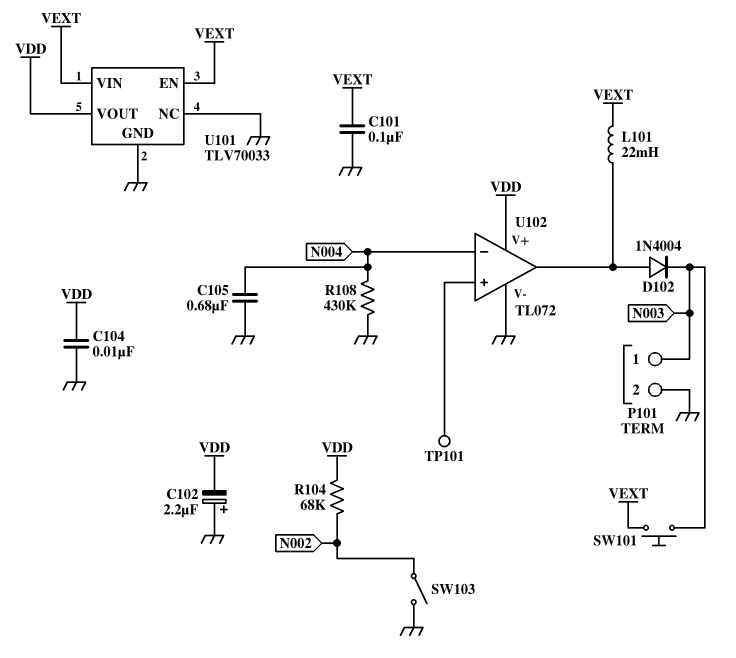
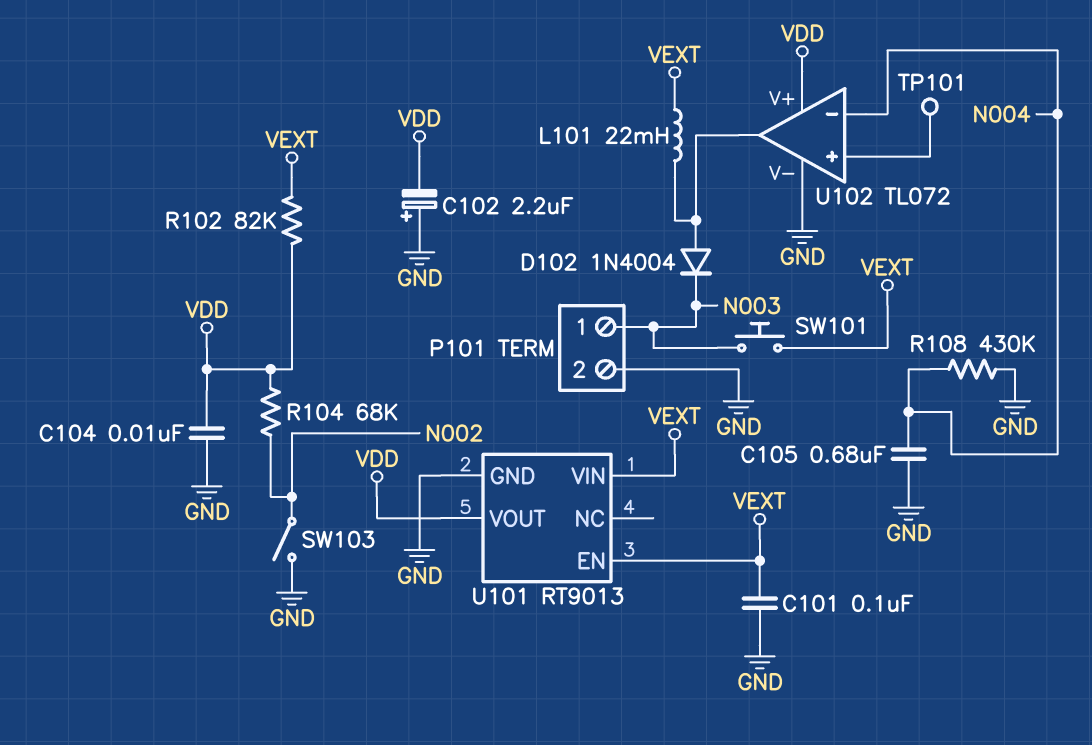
R102: none -> 82k (VDD, VEXT)
U101: TLV70033 -> RT9013
U101 pin NC: GND -> none

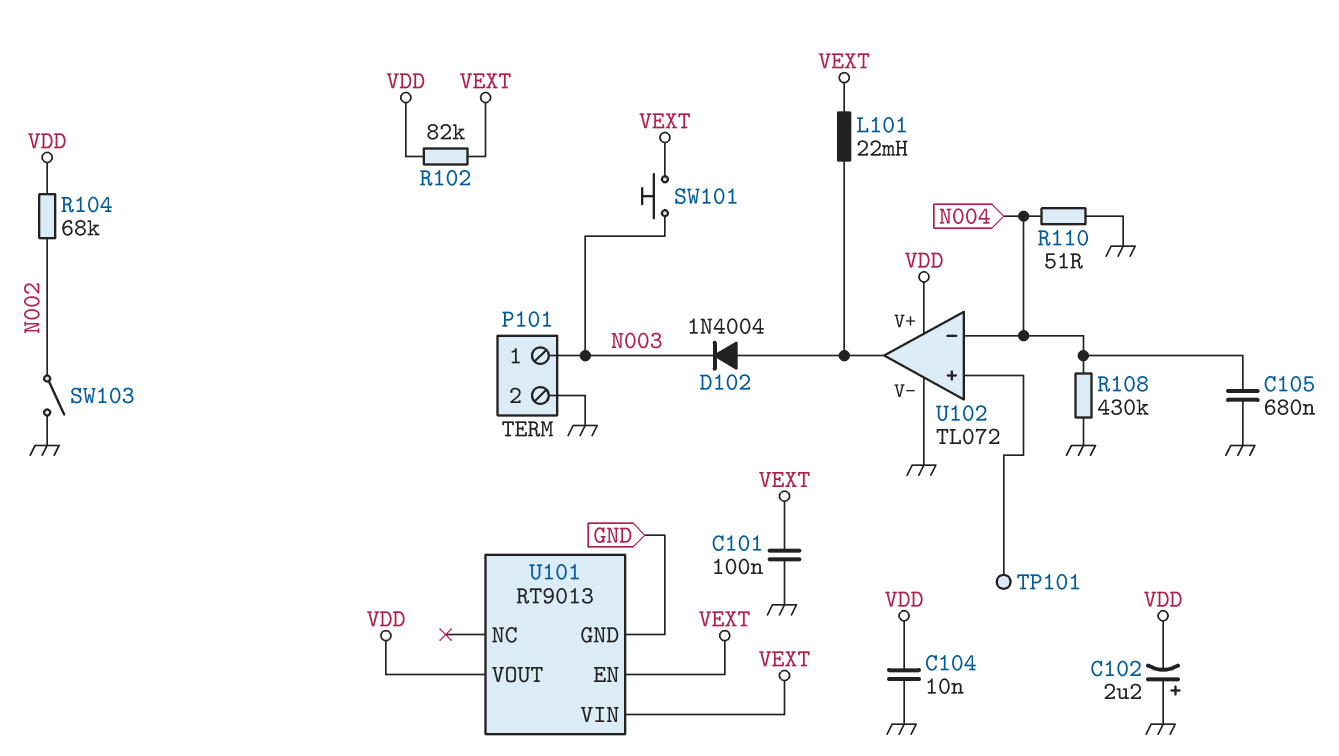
R110: none -> 51 (GND, N004)

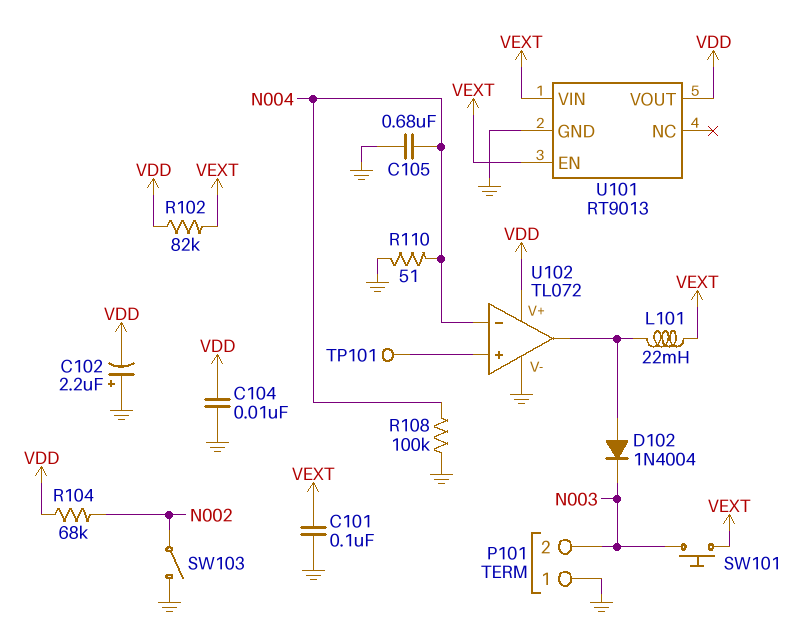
P101 pin 1: N003 -> GND
P101 pin 2: GND -> N003
R108: 430k (GND, N004) -> 100k (GND, N004)

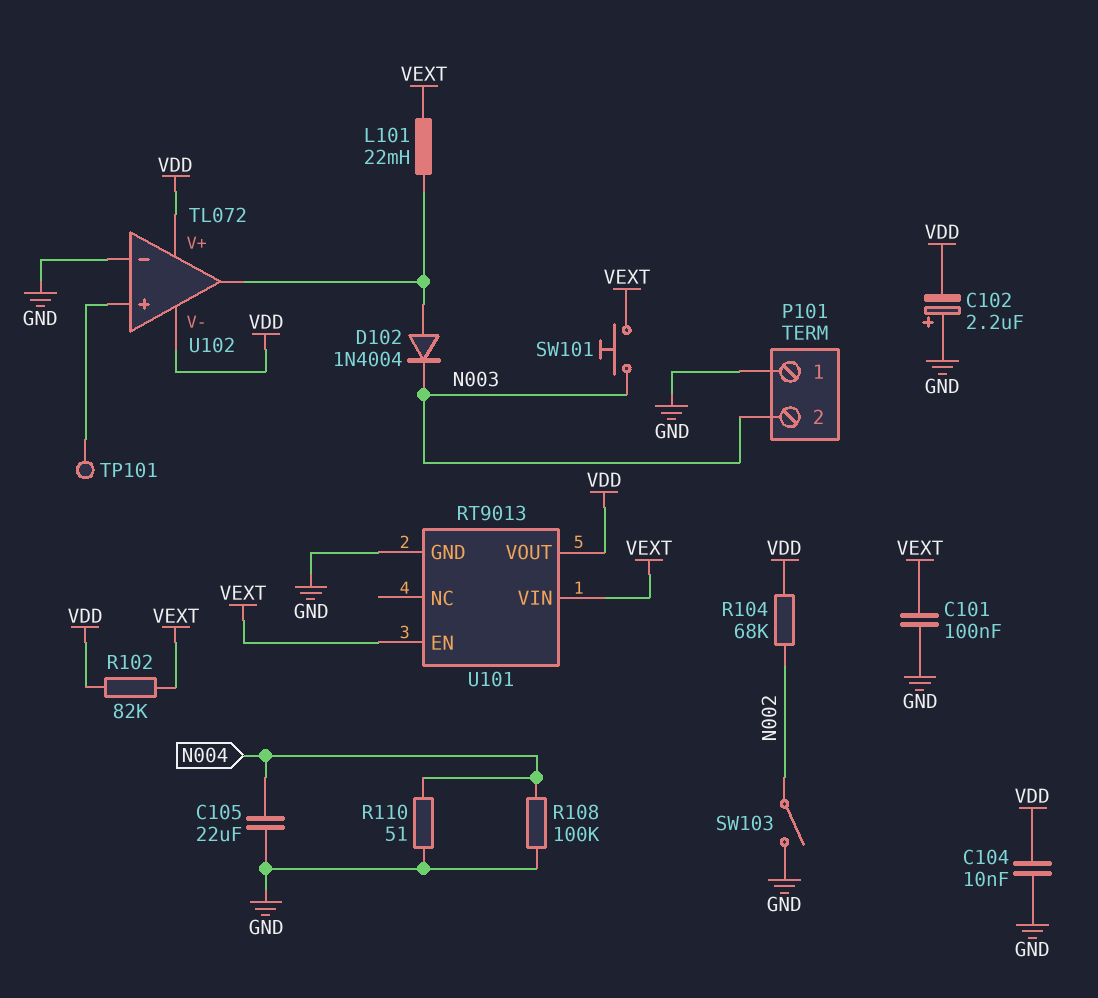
C105: 680nF (GND, N004) -> 22uF (GND, N004)
U102 pin V-: GND -> VDD
U102 pin in-: N004 -> GND

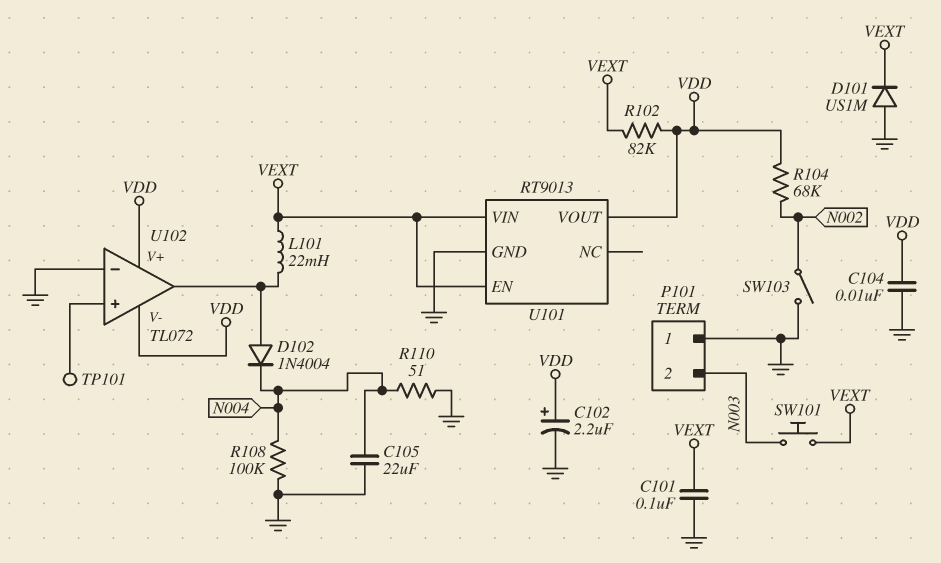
C102: 2.2uF (plus GND, minus VDD) -> 2.2uF (plus VDD, minus GND)
D101: none -> diode US1M (A GND, K VEXT)
D102: diode 1N4004 (A U102/out, K N003) -> diode 1N4004 (A U102/out, K N004)

